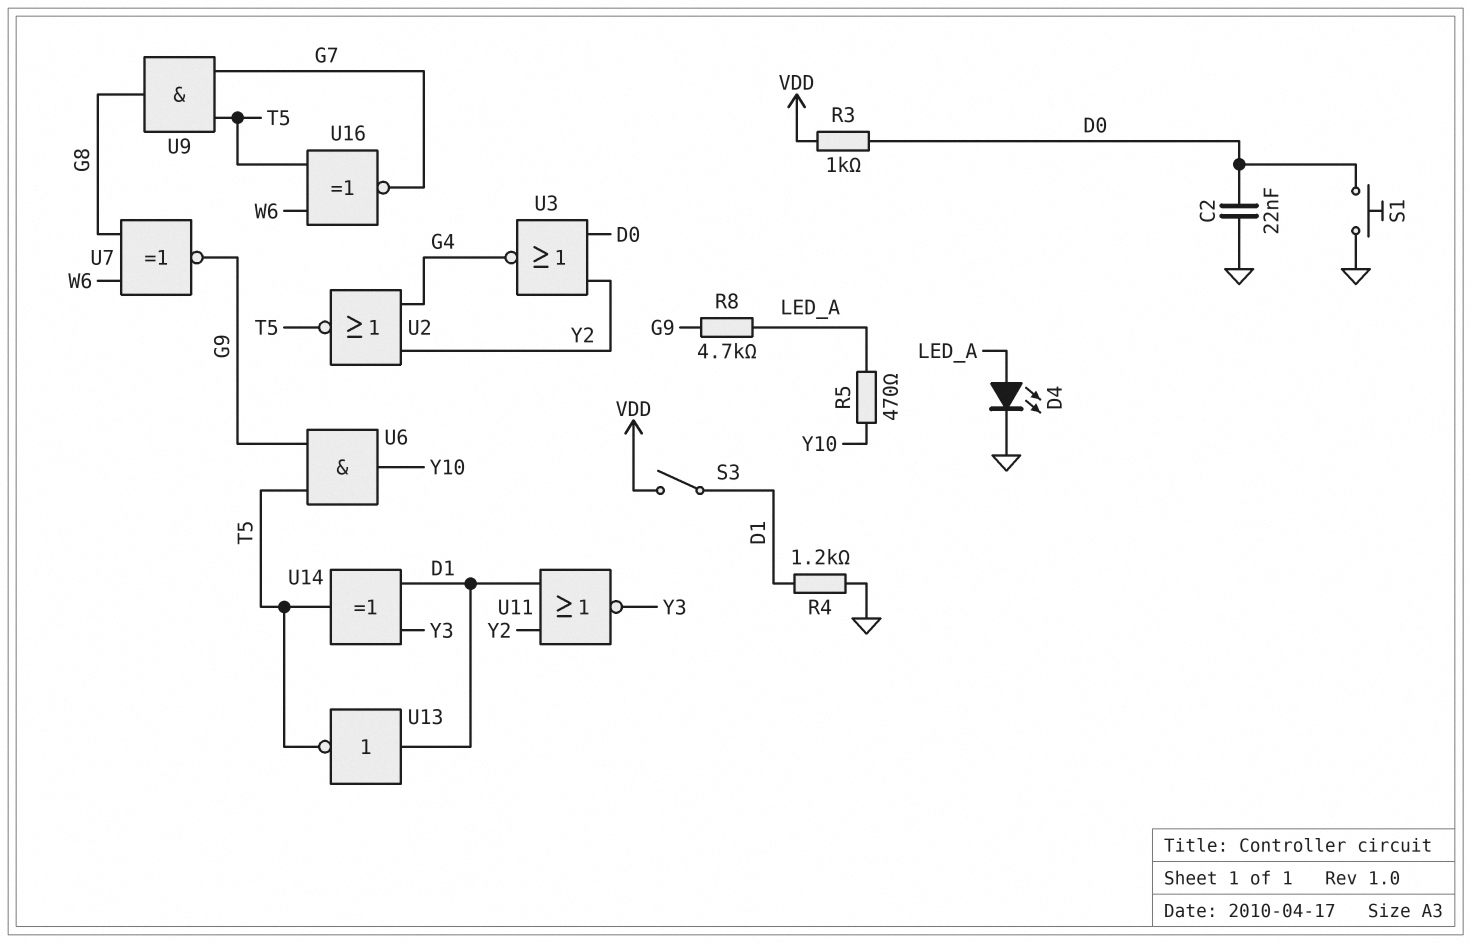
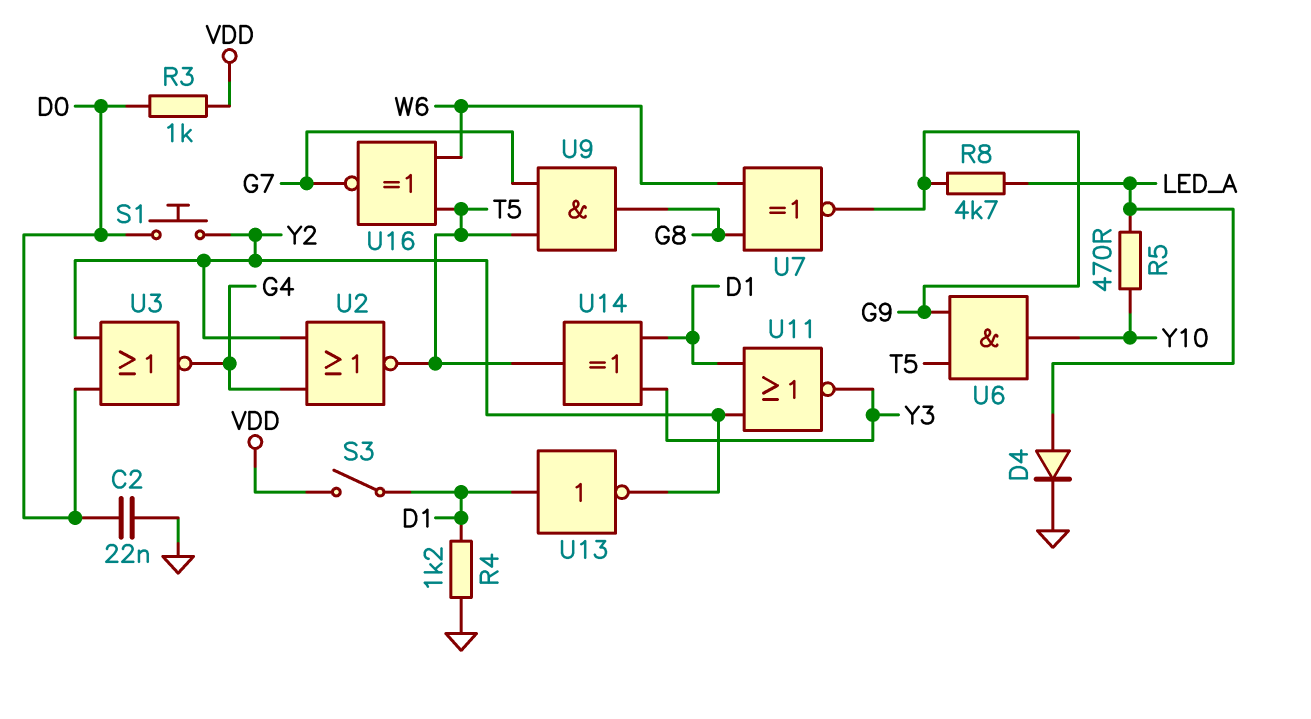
D4: LED (A LED_A, K GND) -> diode (A LED_A, K GND)
S1: button (D0, GND) -> button (D0, Y2)
U13: NOT (in D1, out T5) -> NOT (in D1, out Y2)

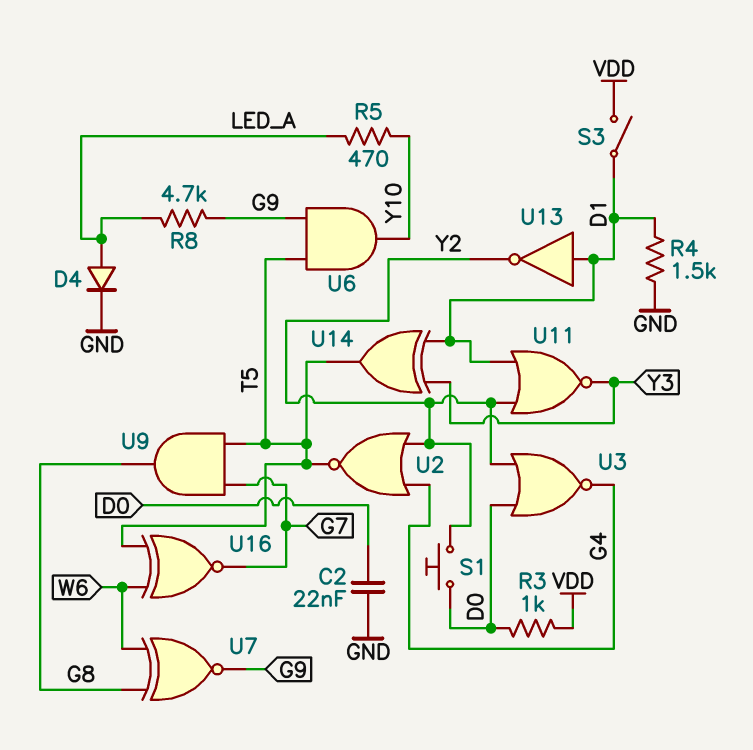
R4: 1.2k (D1, GND) -> 1.5k (D1, GND)

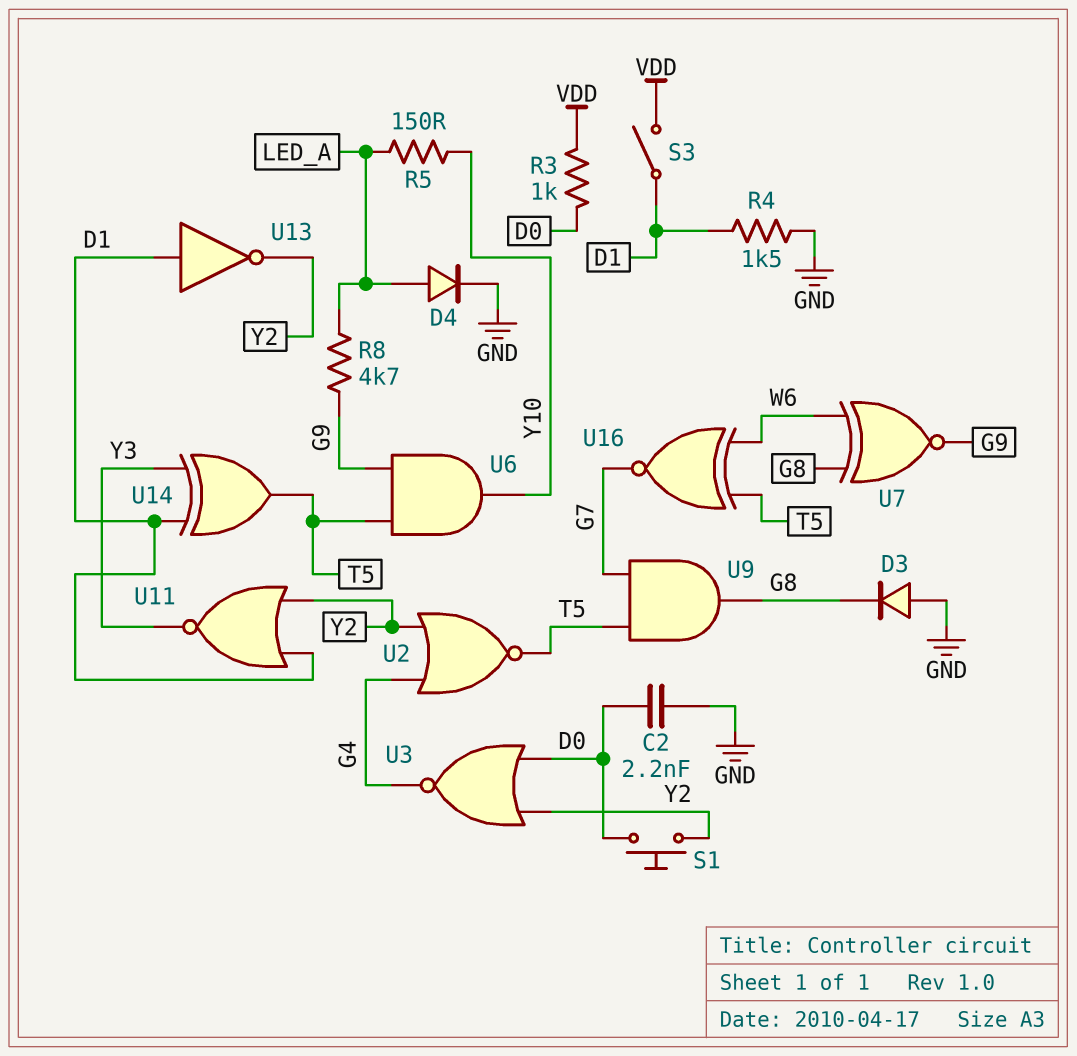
C2: 22nF (D0, GND) -> 2.2nF (D0, GND)
D3: none -> diode (A GND, K G8)
R5: 470 (LED_A, Y10) -> 150 (LED_A, Y10)

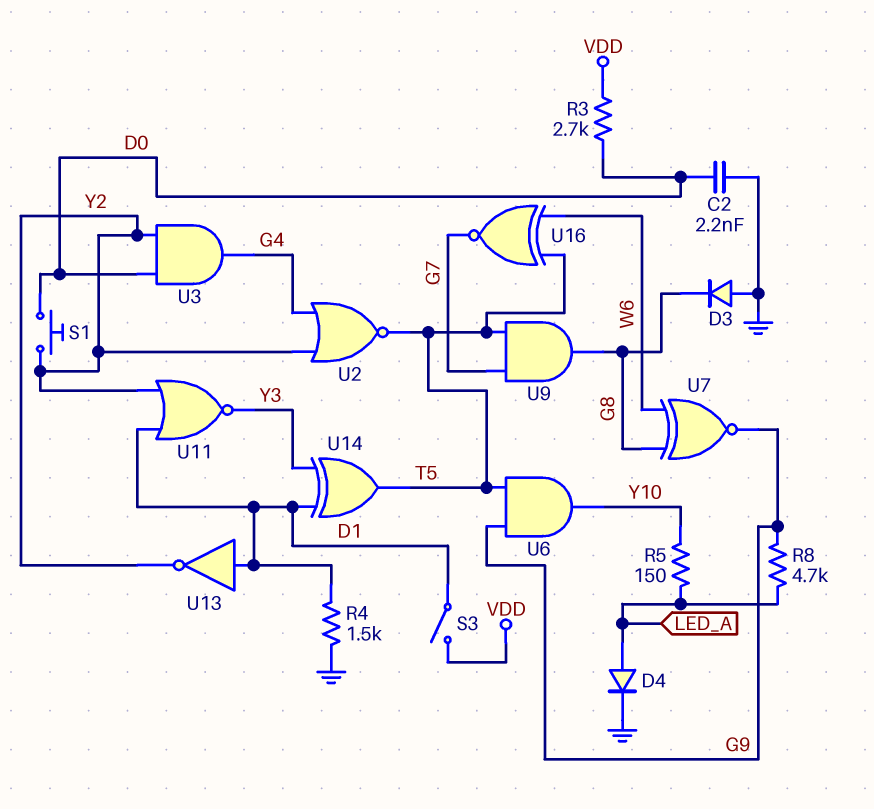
R3: 1k (D0, VDD) -> 2.7k (D0, VDD)
U3: NOR (in D0, in Y2, out G4) -> AND (in D0, in Y2, out G4)

